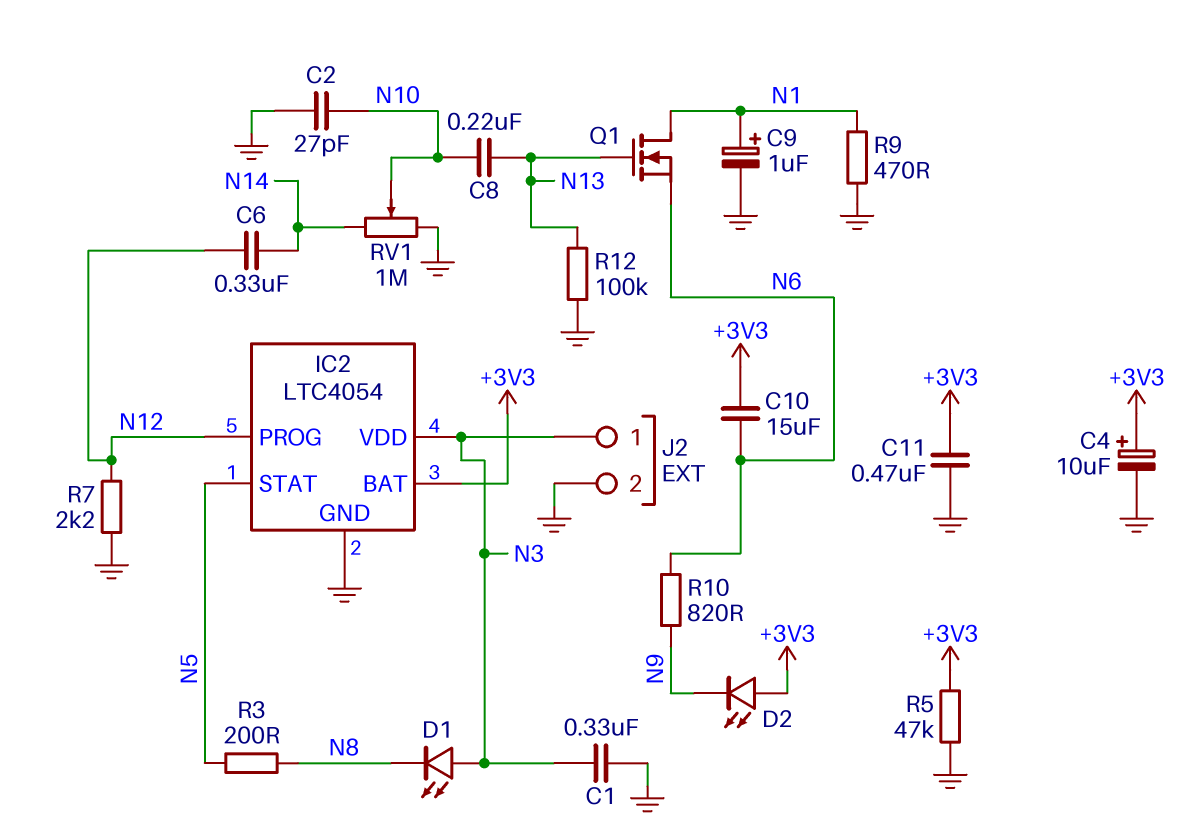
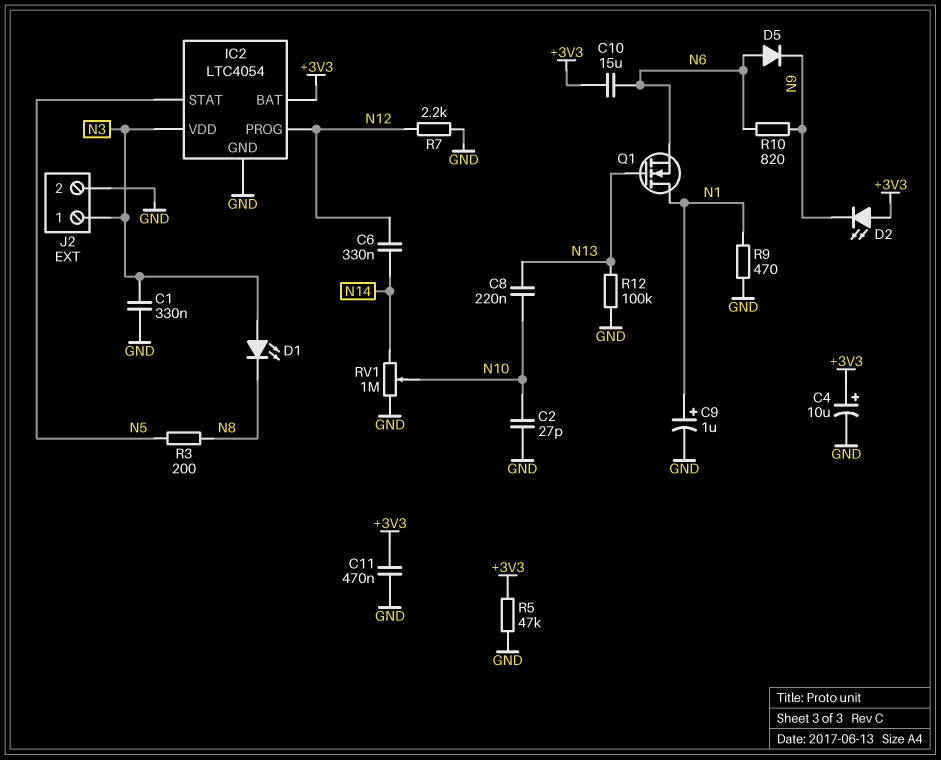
D5: none -> diode (A N6, K N9)

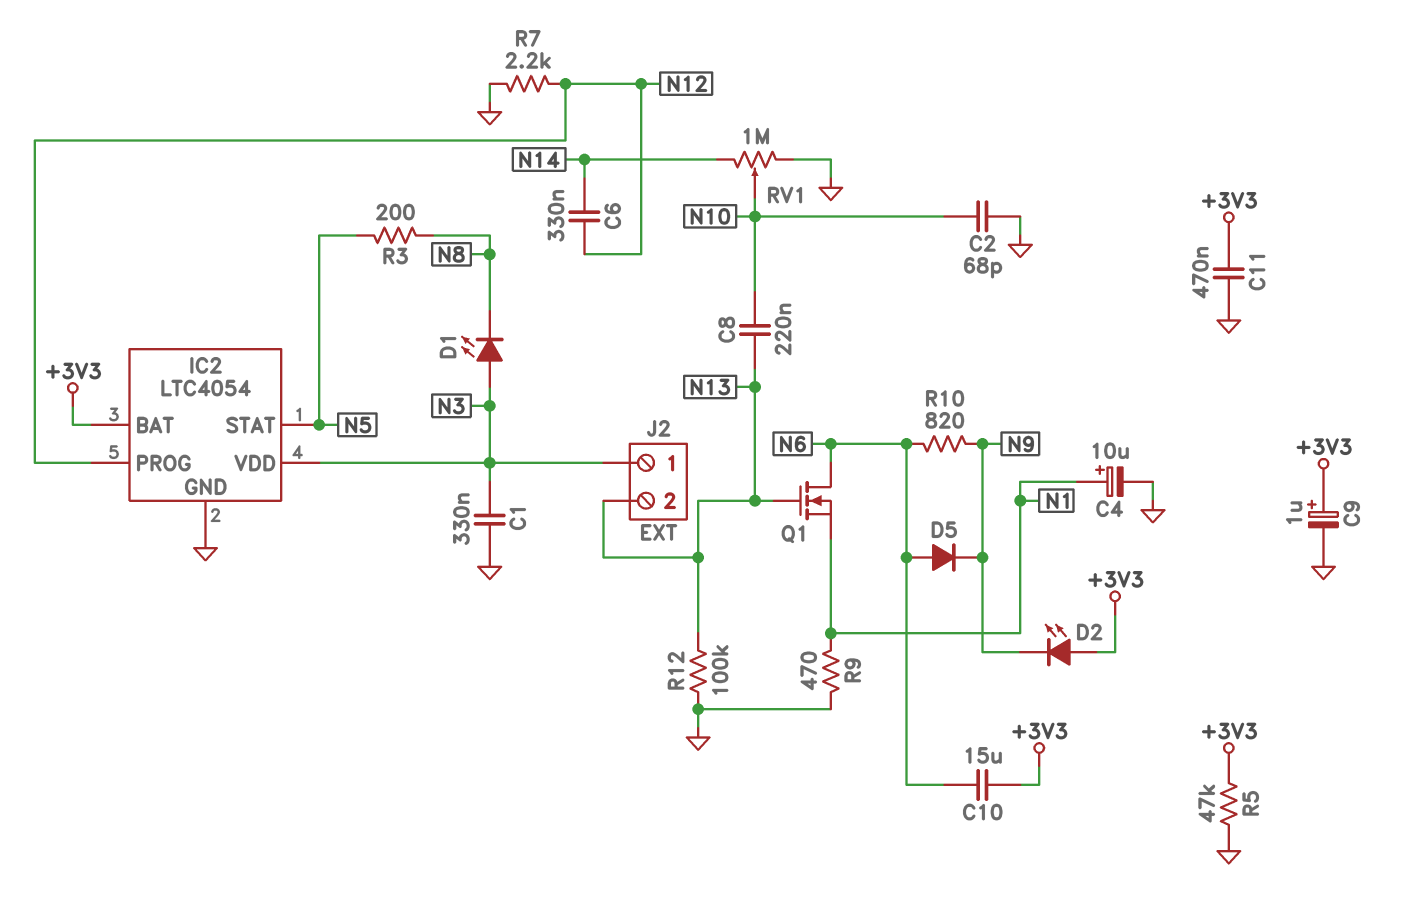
C2: 27pF (GND, N10) -> 68pF (GND, N10)
C4: 10uF (plus +3V3, minus GND) -> 10uF (plus N1, minus GND)
C9: 1uF (plus N1, minus GND) -> 1uF (plus +3V3, minus GND)
J2 pin 2: GND -> N13
Q1: NMOS (G N13, D N1, S N6) -> NMOS (G N13, D N6, S N1)

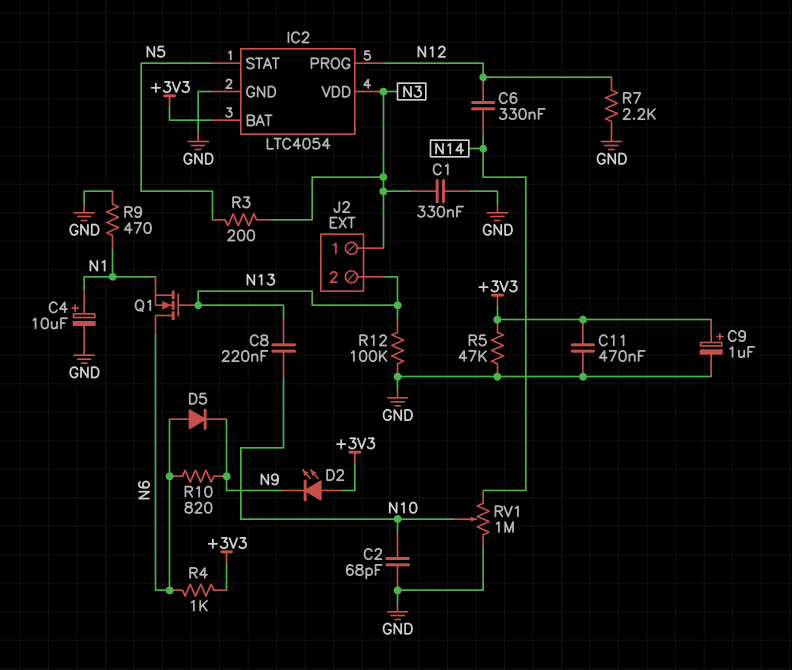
C10: 15uF (+3V3, N6) -> none
D1: LED (A N3, K N8) -> none
R3: 200 (N5, N8) -> 200 (N3, N5)
R4: none -> 1k (+3V3, N6)

